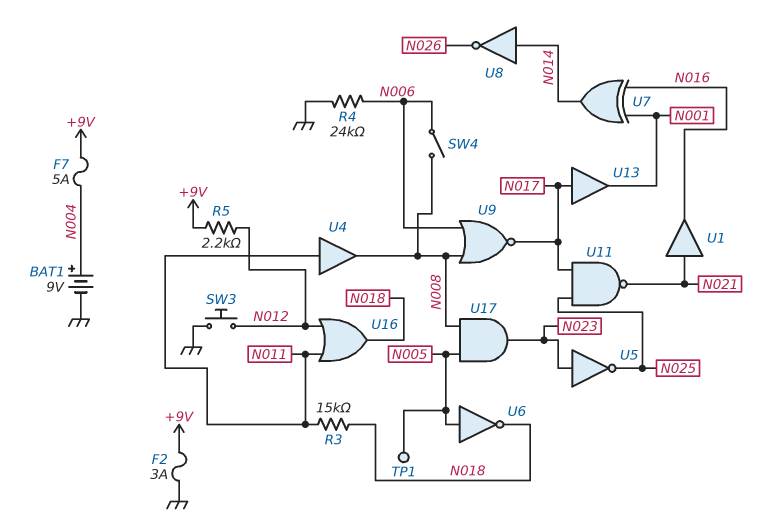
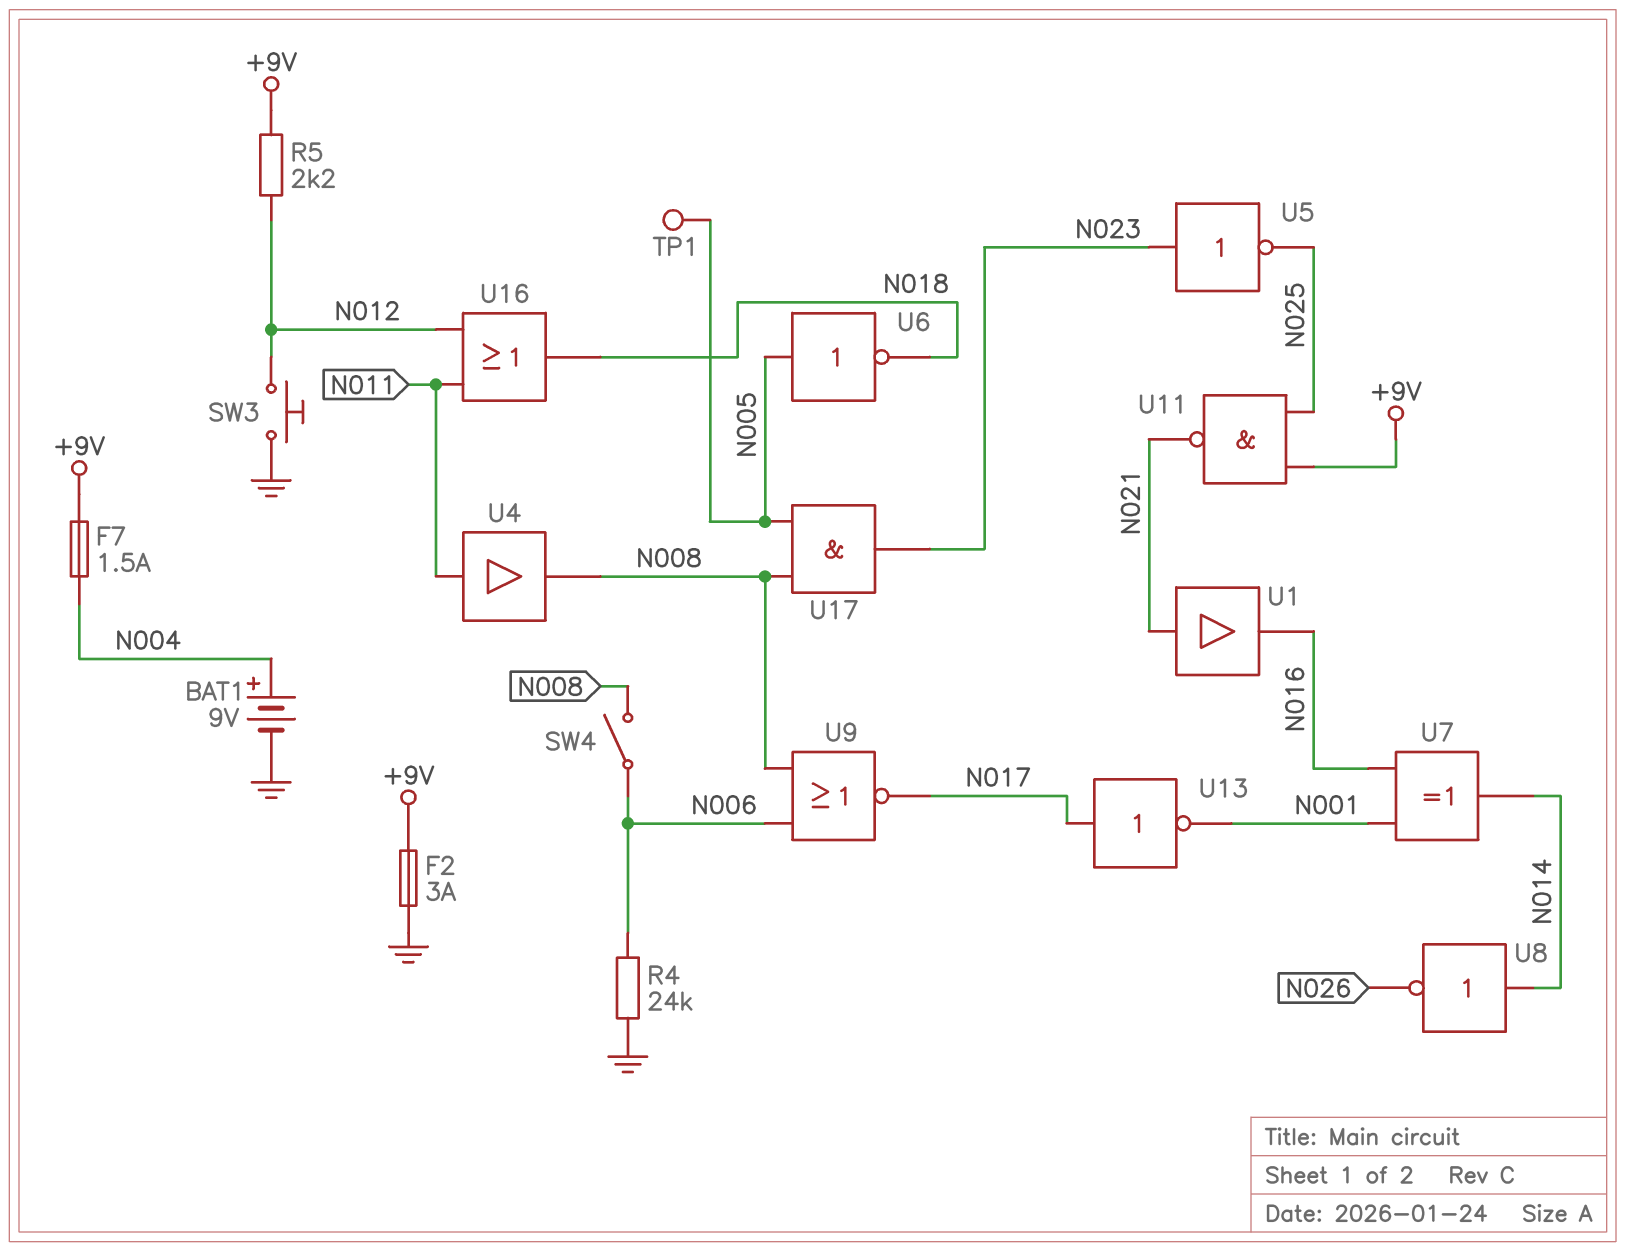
F7: 5A (+9V, N004) -> 1.5A (+9V, N004)
R3: 15k (N011, N018) -> none
U11: NAND (in N017, in N025, out N021) -> NAND (in +9V, in N025, out N021)
U13: buffer (in N017, out N001) -> NOT (in N017, out N001)

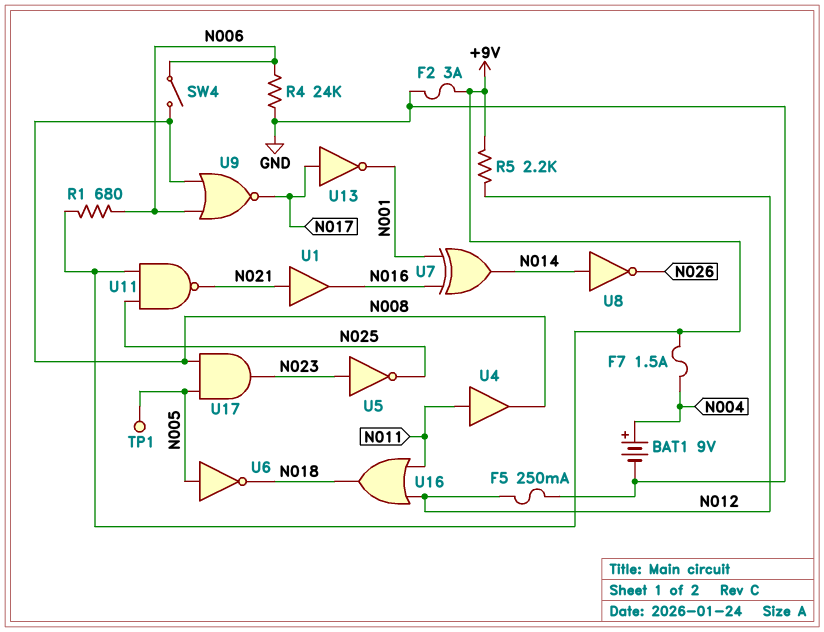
F5: none -> 250mA (GND, N012)
R1: none -> 680 (+9V, N006)
SW3: button (GND, N012) -> none

